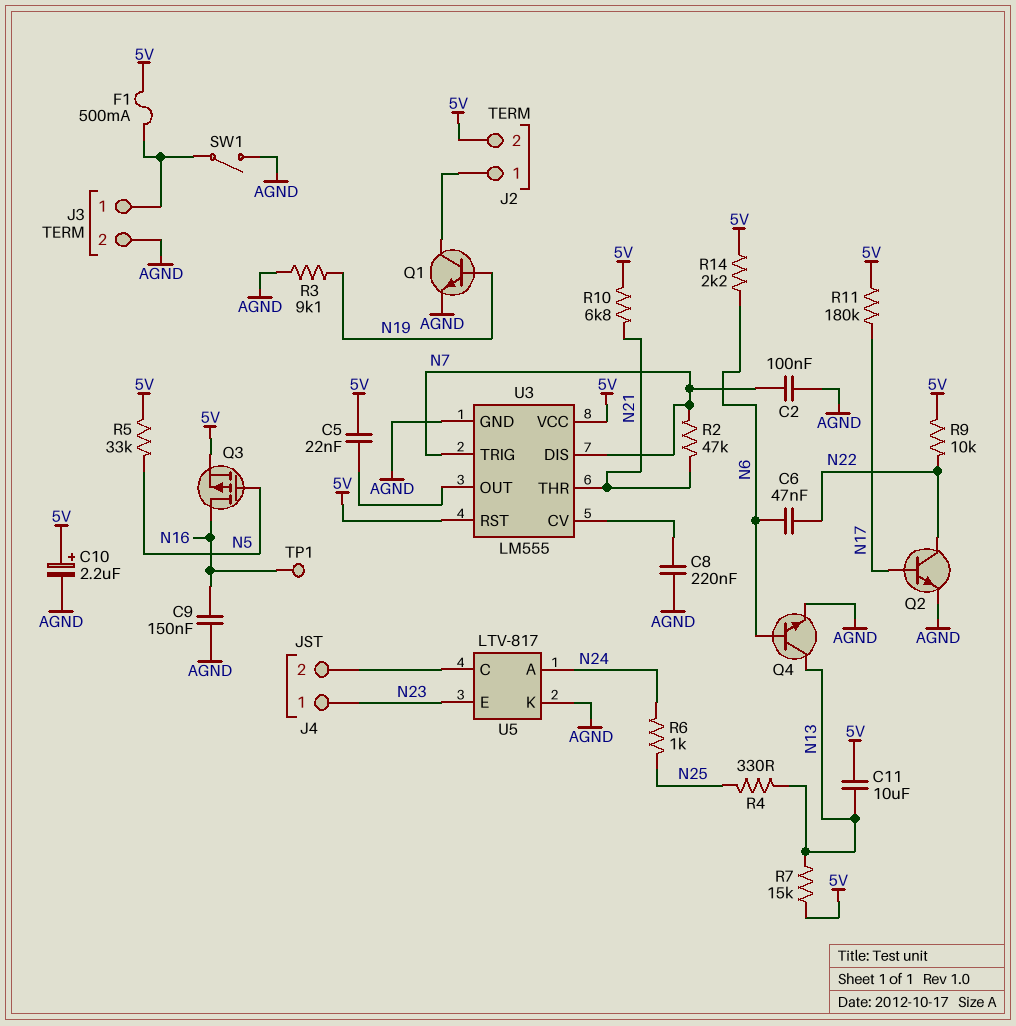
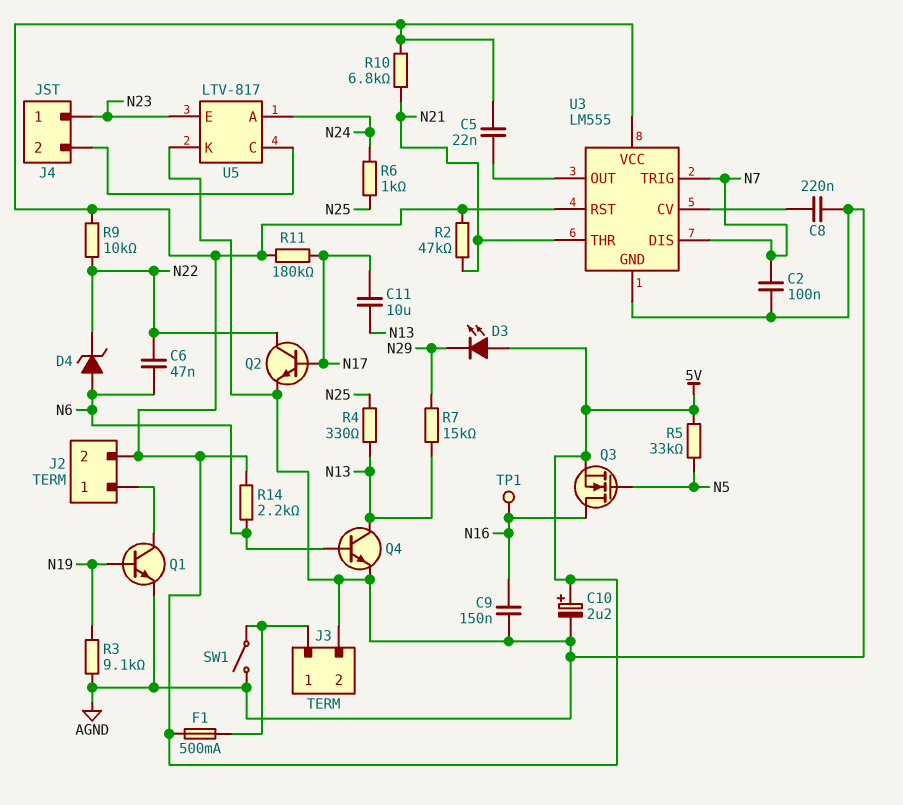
C11: 10uF (5V, N13) -> 10uF (N13, N17)
D3: none -> LED (A 5V, K N29)
D4: none -> zener (A N6, K N22)
Q3: PMOS (G N5, D N16, S 5V) -> NMOS (G N5, D N16, S 5V)
R2: 47k (N7, N21) -> 47k (5V, N21)
R7: 15k (5V, N13) -> 15k (N13, N29)

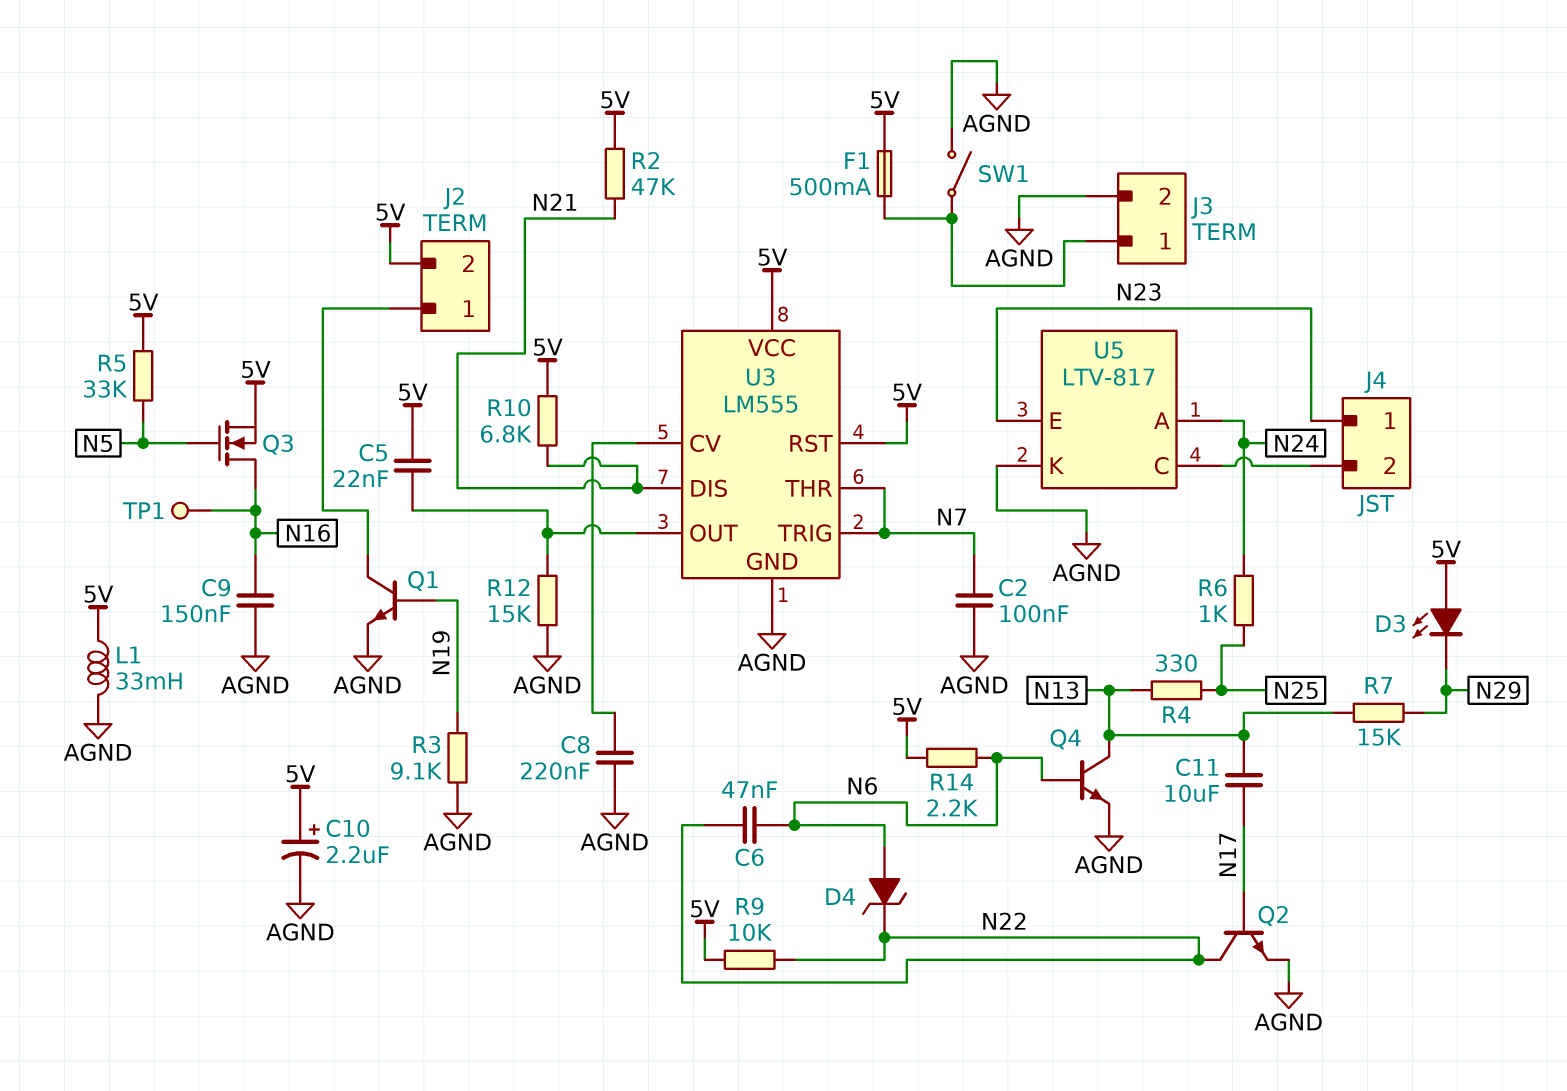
L1: none -> 33mH (5V, AGND)
R11: 180k (5V, N17) -> none
R12: none -> 15k (AGND, U3/OUT)
U3 pin DIS: N7 -> N21
U3 pin THR: N21 -> N7

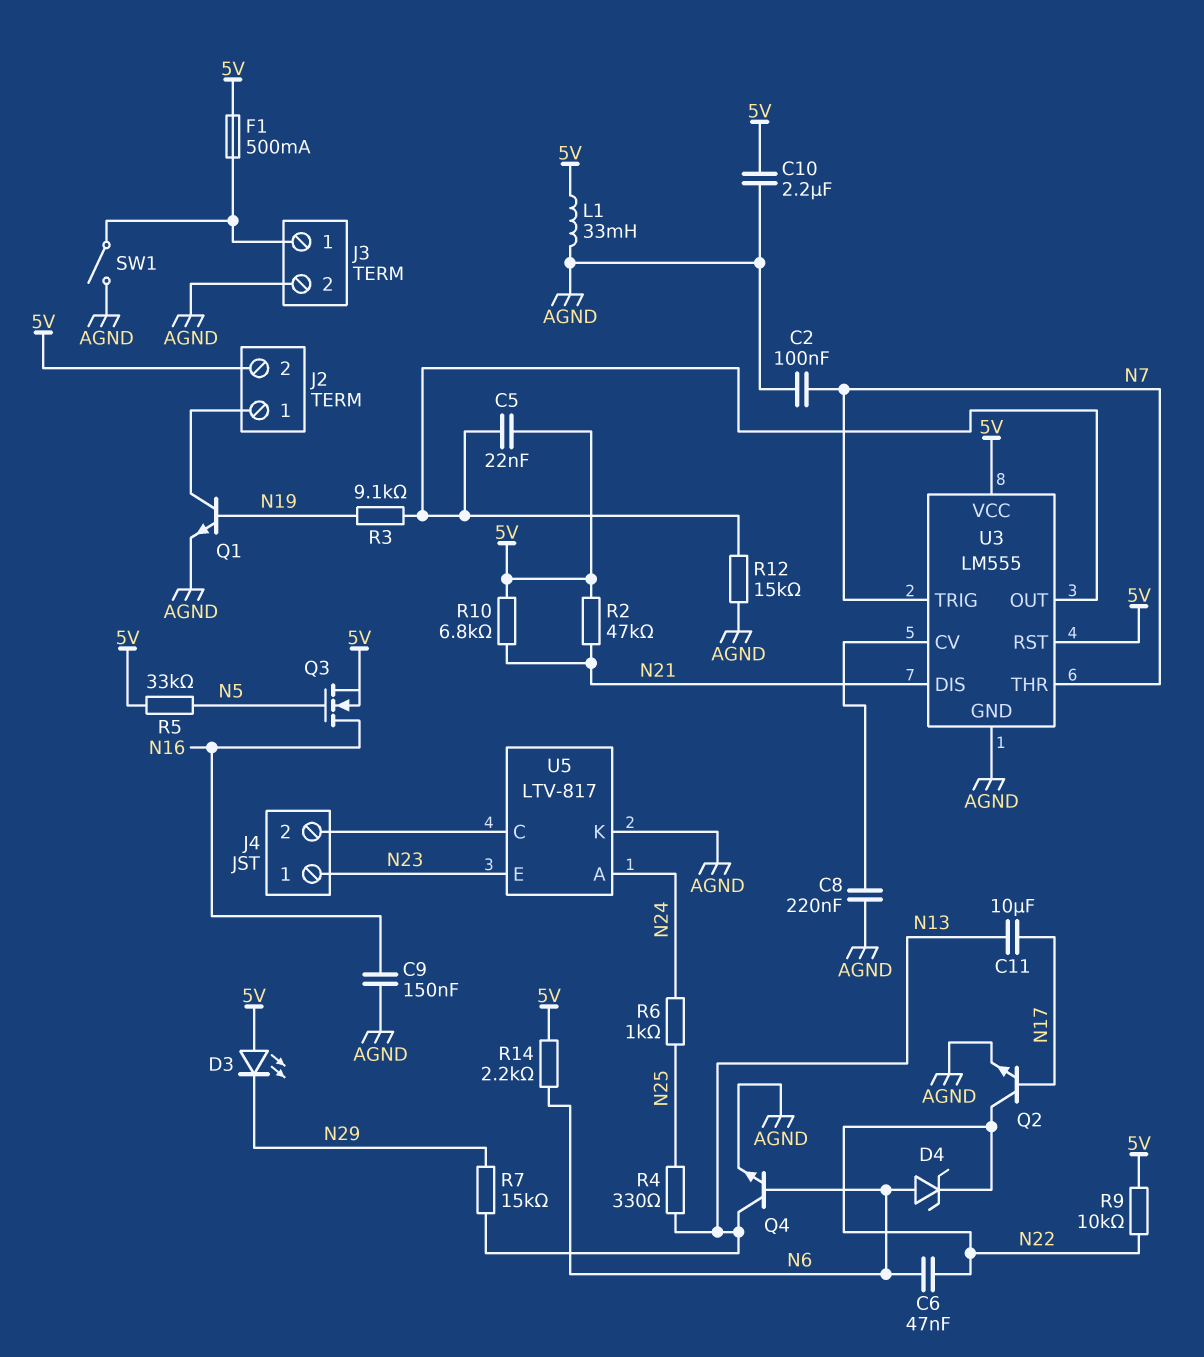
C10: 2.2uF (plus 5V, minus AGND) -> 2.2uF (5V, AGND)
R3: 9.1k (AGND, N19) -> 9.1k (N19, U3/OUT)
TP1: test point (N16) -> none

